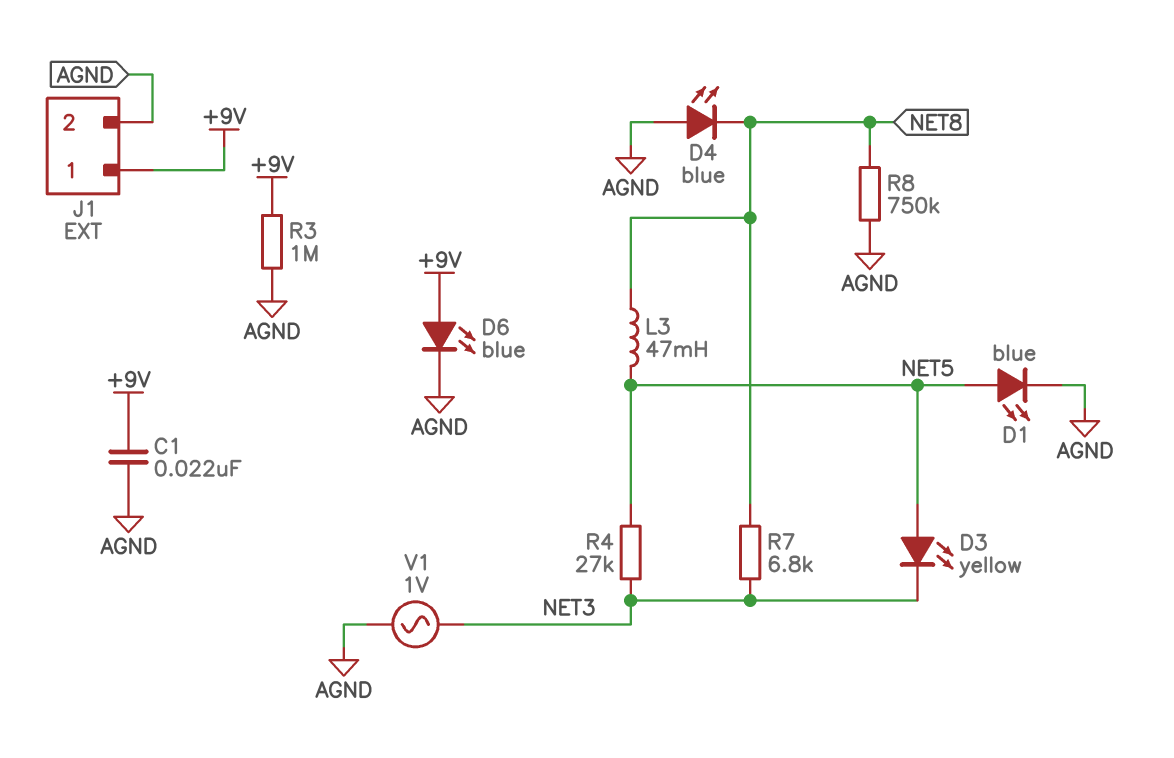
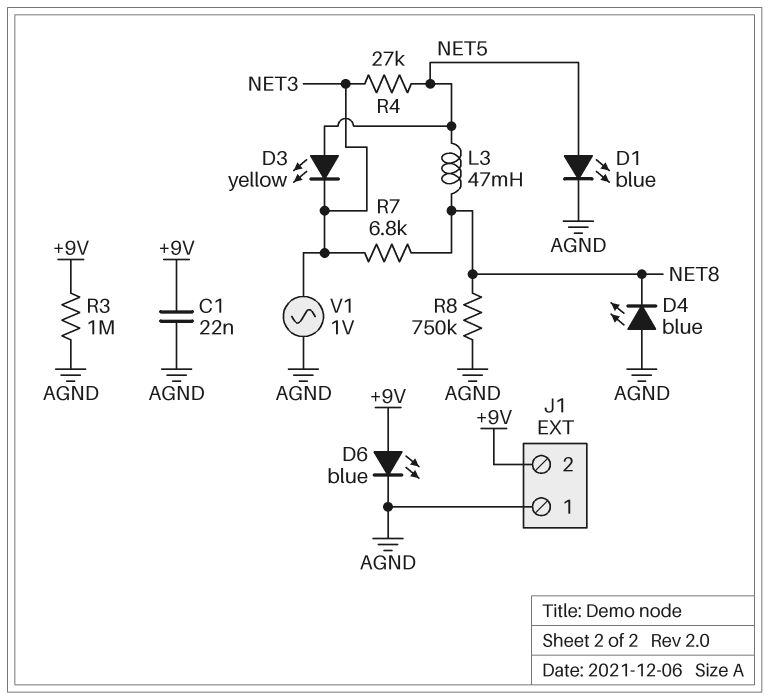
J1 pin 1: +9V -> AGND
J1 pin 2: AGND -> +9V

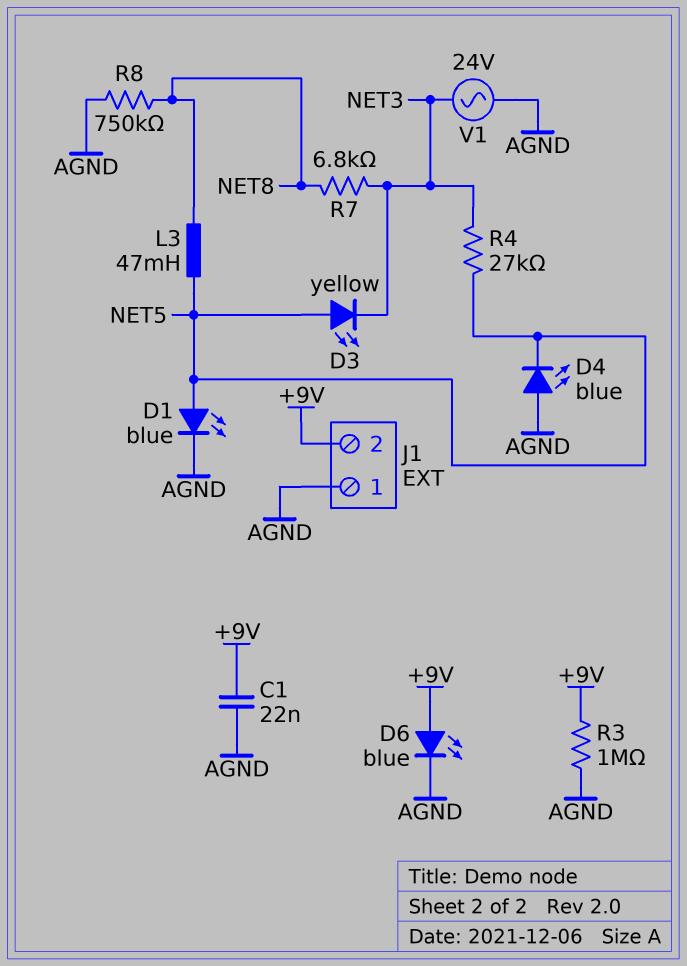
D4: LED blue (A AGND, K NET8) -> LED blue (A AGND, K NET5)
V1: AC 1V (AGND, NET3) -> AC 24V (AGND, NET3)

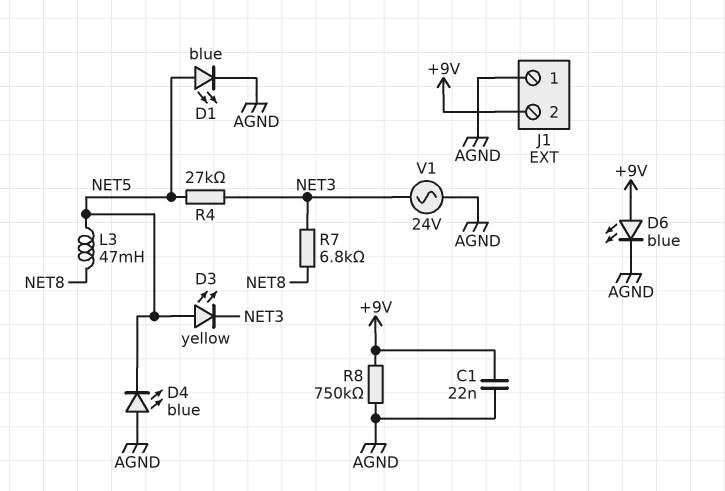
R3: 1M (+9V, AGND) -> none
R8: 750k (AGND, NET8) -> 750k (+9V, AGND)

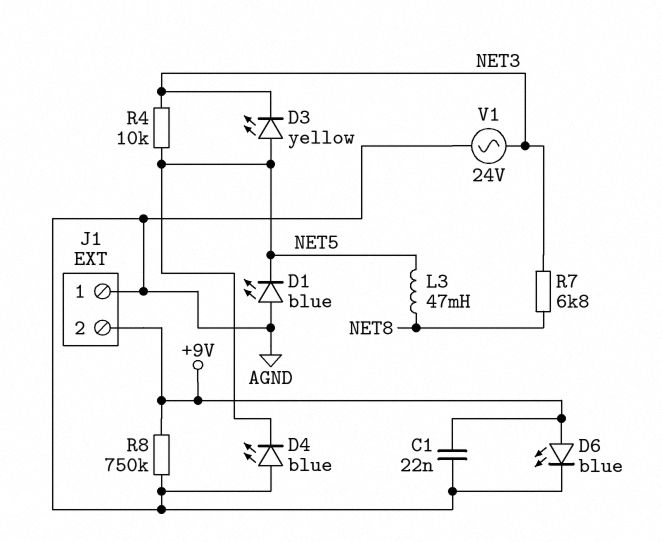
D1: LED blue (A NET5, K AGND) -> LED blue (A AGND, K NET5)
R4: 27k (NET3, NET5) -> 10k (NET3, NET5)

